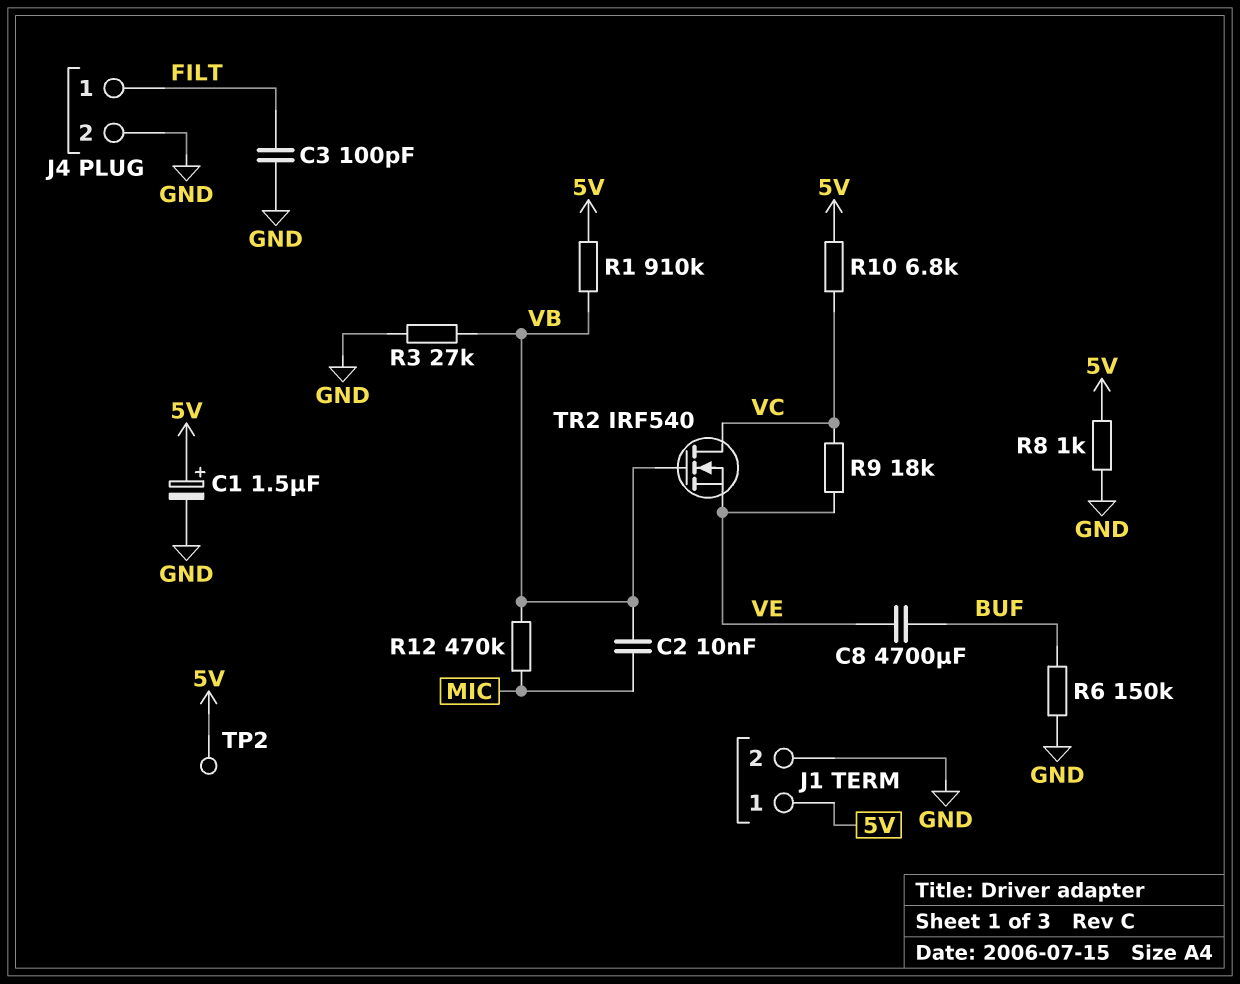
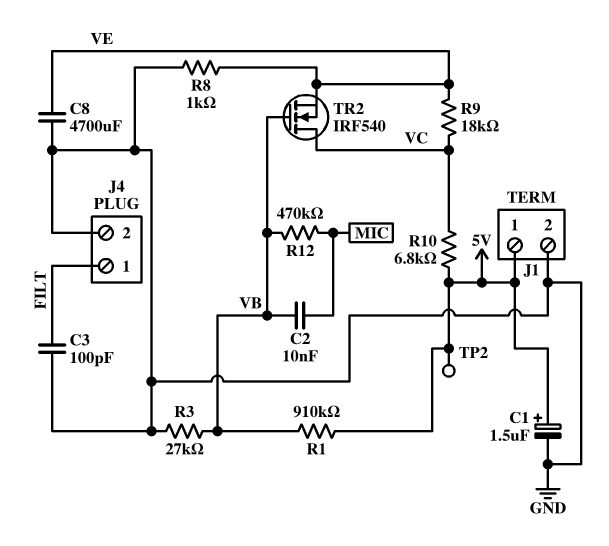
C8: 4700uF (BUF, VE) -> 4700uF (GND, VE)
R6: 150k (BUF, GND) -> none
R8: 1k (5V, GND) -> 1k (GND, VE)

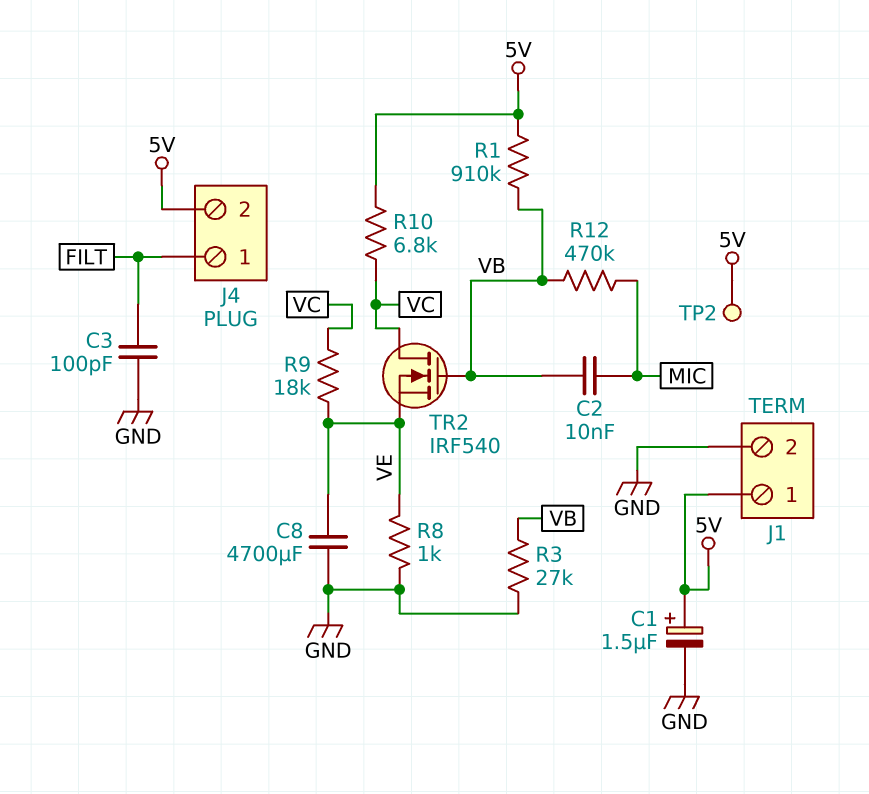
J4 pin 2: GND -> 5V

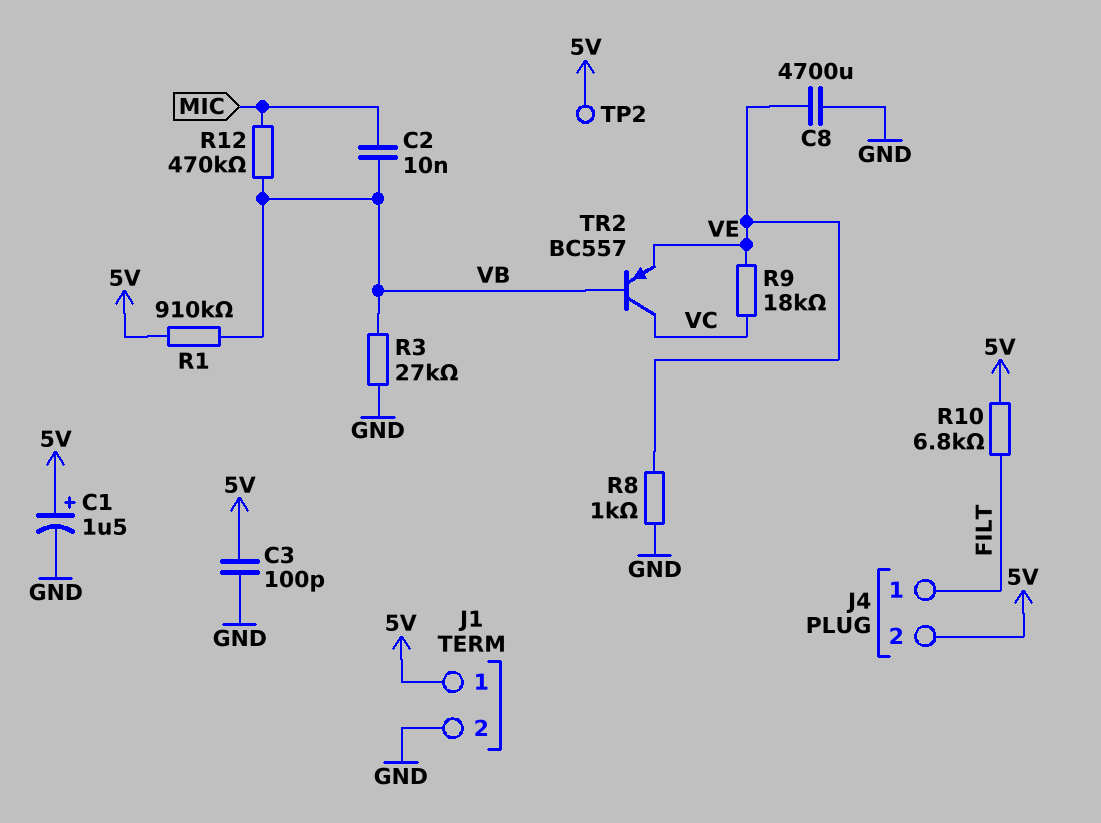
C3: 100pF (FILT, GND) -> 100pF (5V, GND)
R10: 6.8k (5V, VC) -> 6.8k (5V, FILT)
TR2: NMOS IRF540 (G VB, D VC, S VE) -> PNP BC557 (B VB, C VC, E VE)

